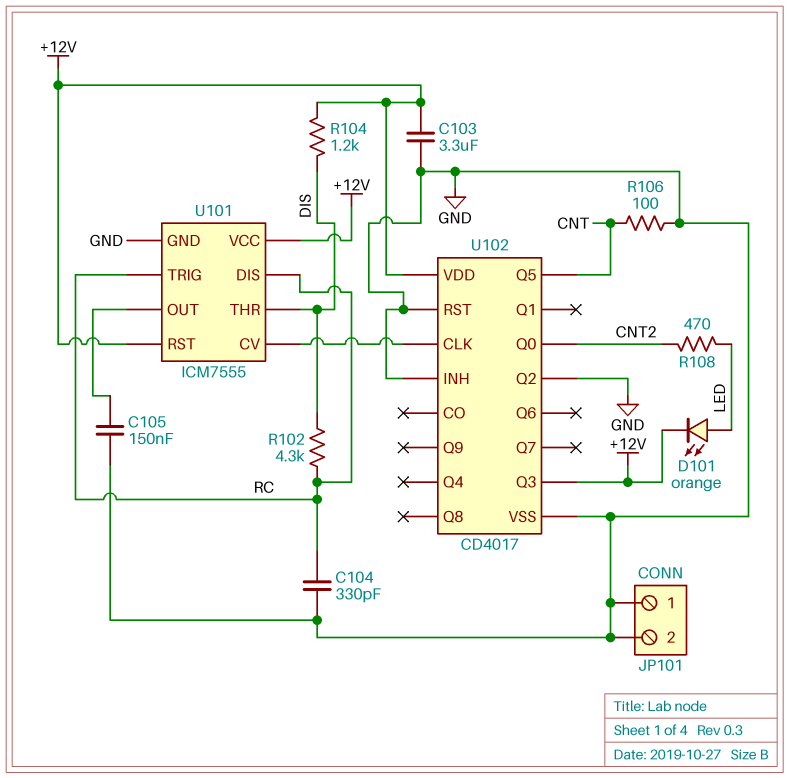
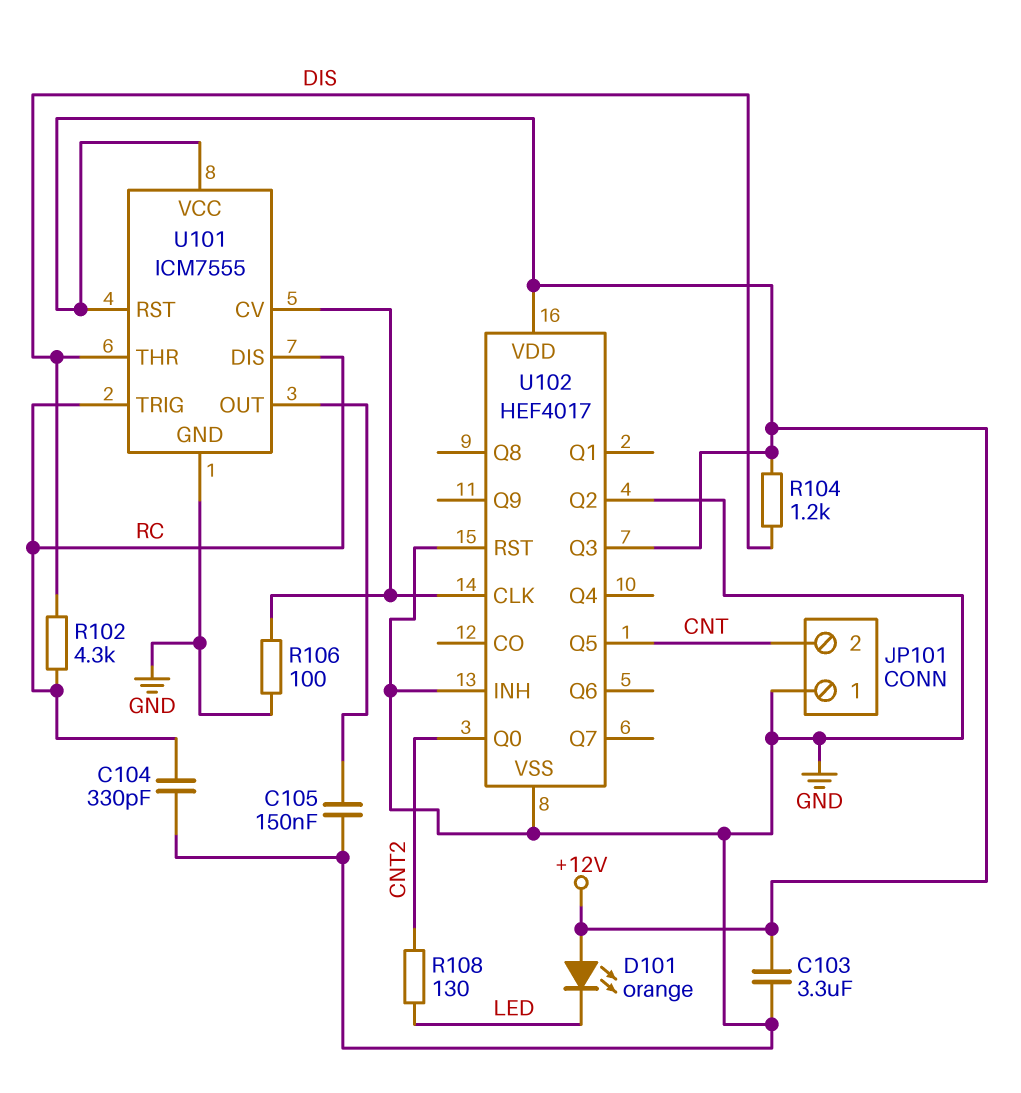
D101: LED orange (A LED, K +12V) -> LED orange (A +12V, K LED)
JP101 pin 2: GND -> CNT
R106: 100 (CNT, GND) -> 100 (GND, U101/CV)
R108: 470 (CNT2, LED) -> 130 (CNT2, LED)
U102: CD4017 -> HEF4017

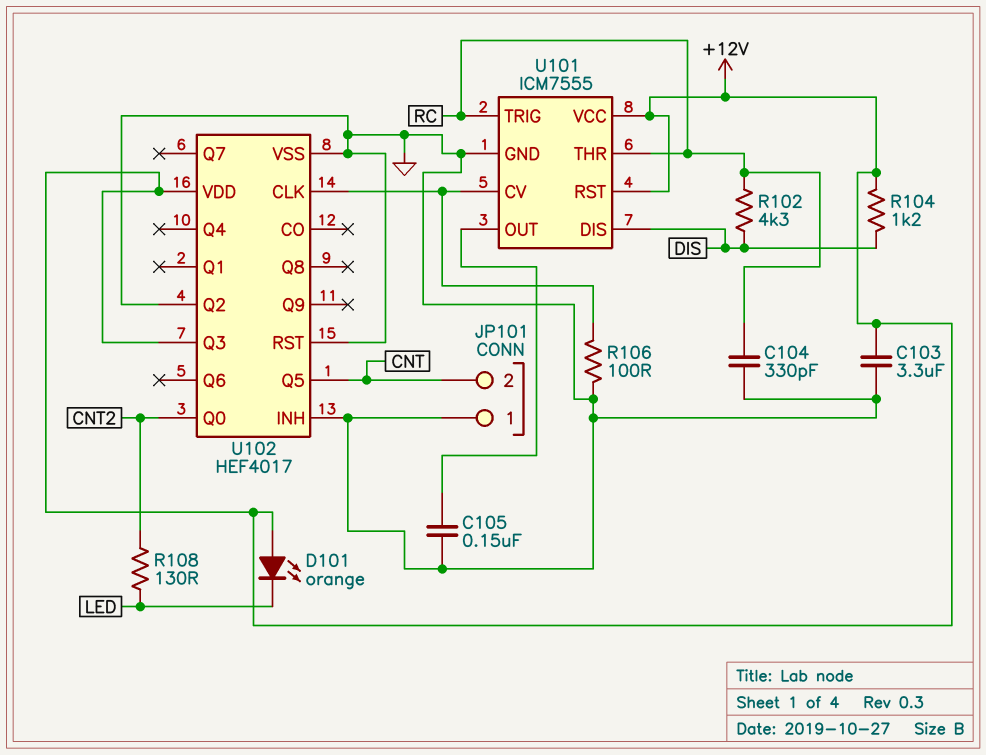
U101 pin DIS: RC -> DIS
U101 pin THR: DIS -> RC

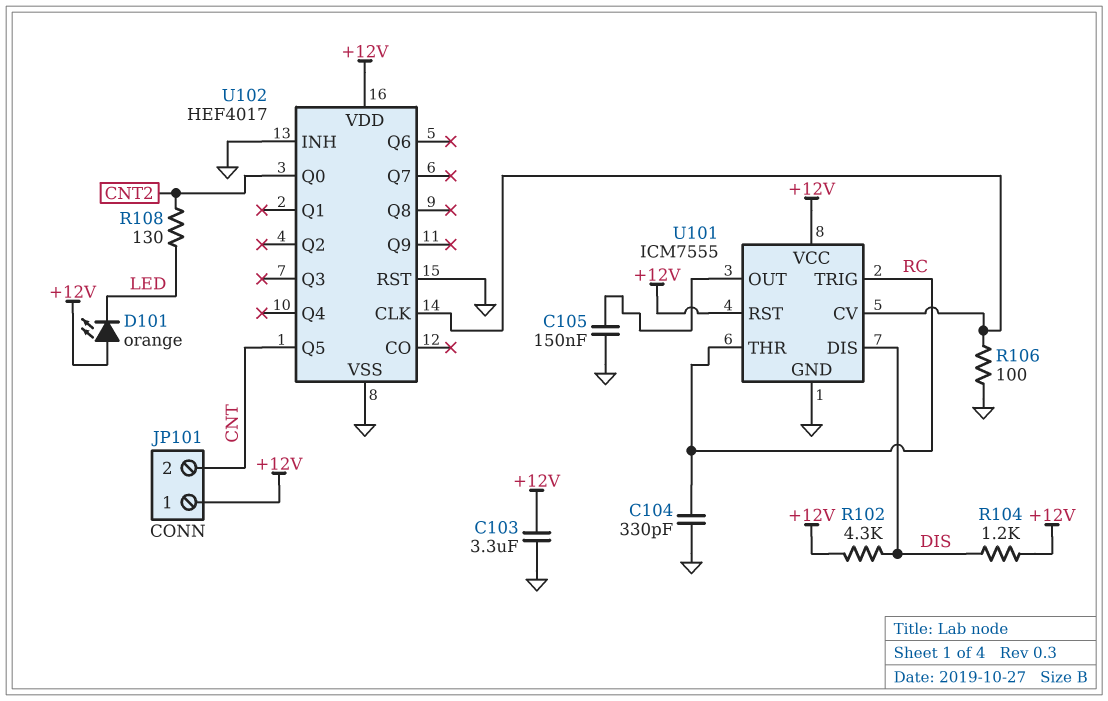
JP101 pin 1: GND -> +12V
R102: 4.3k (DIS, RC) -> 4.3k (+12V, DIS)
U102 pin Q2: GND -> none
U102 pin Q3: +12V -> none

